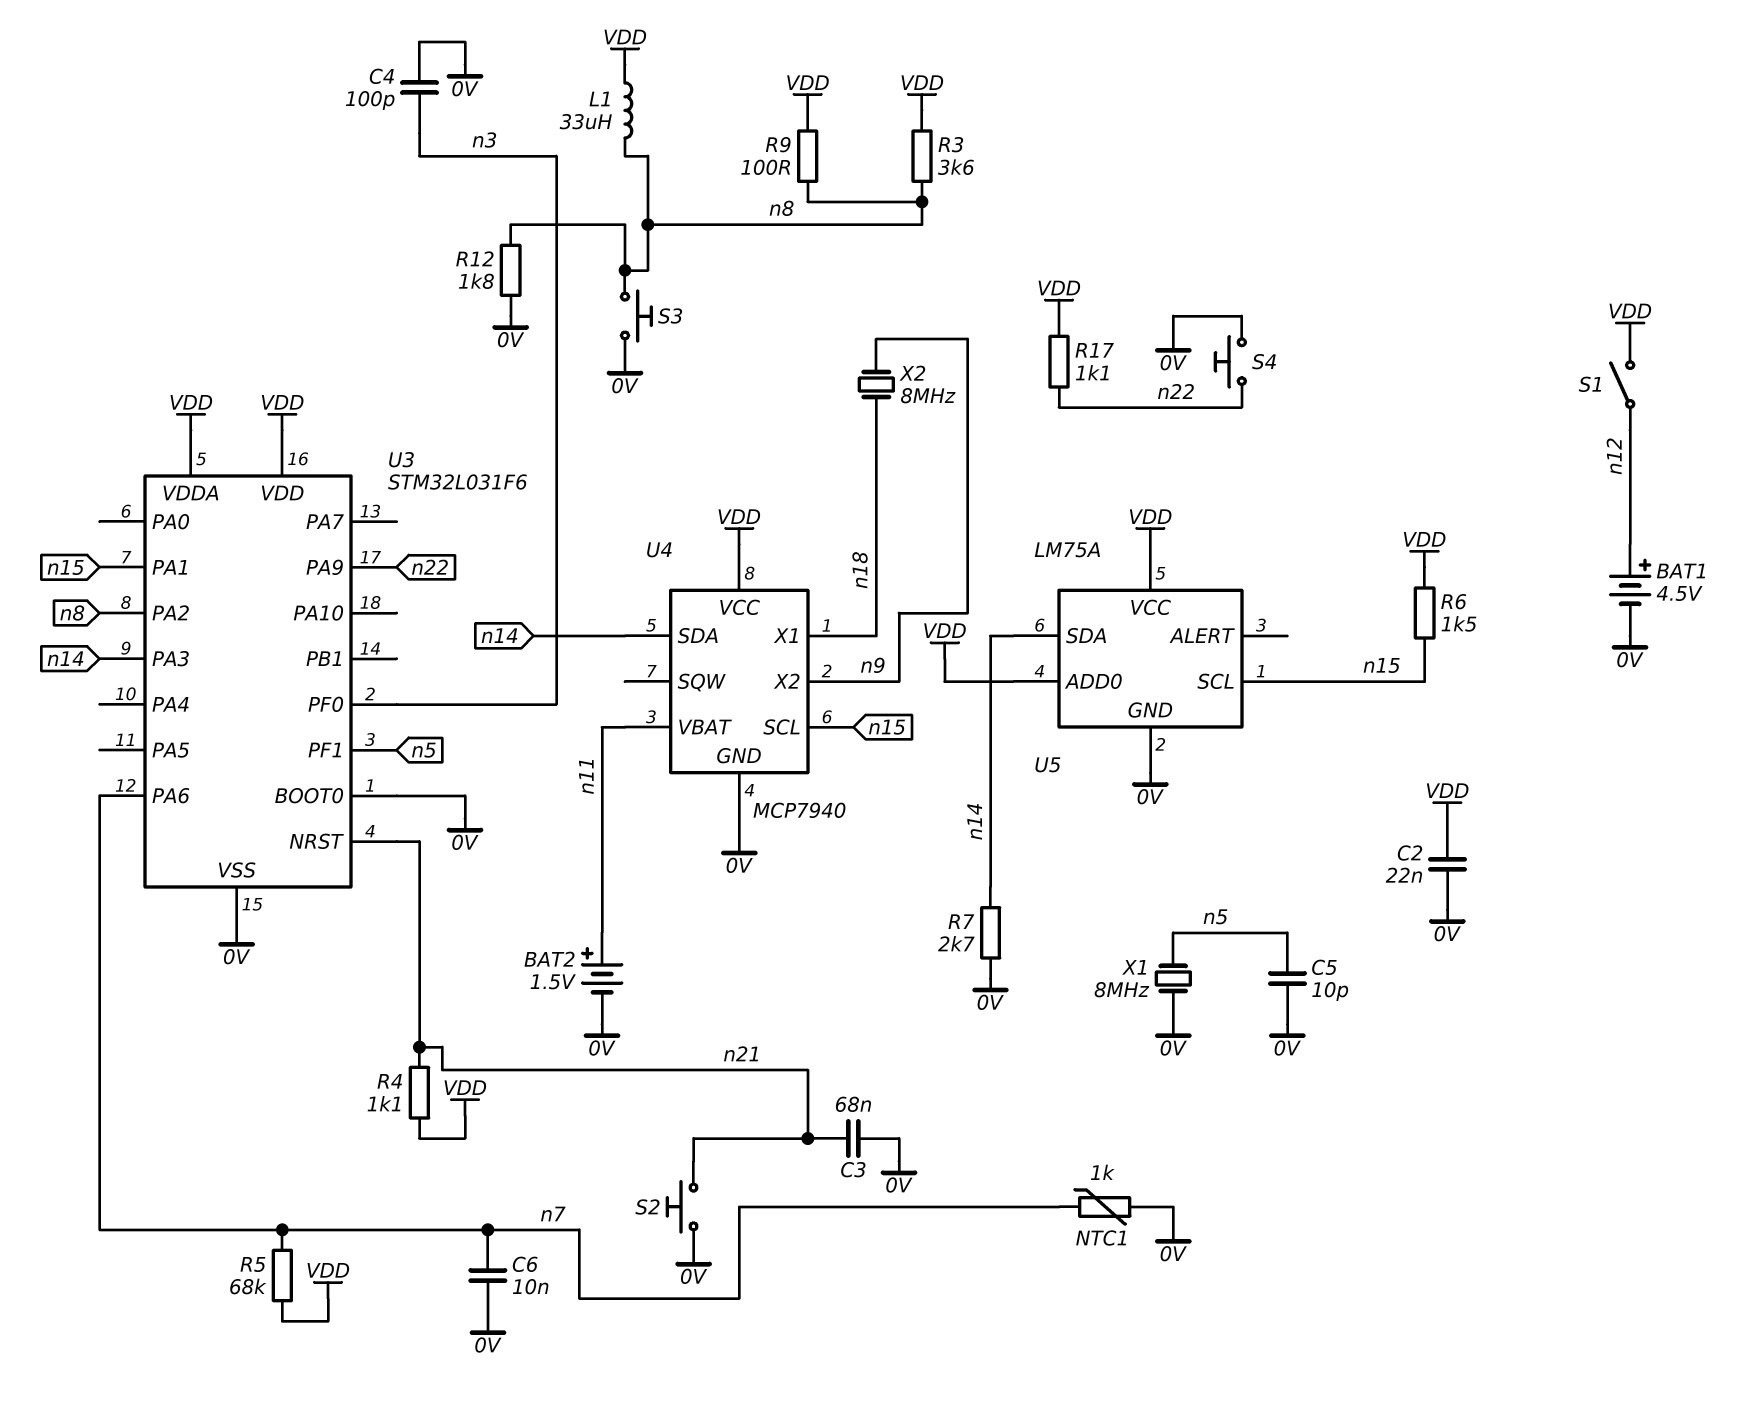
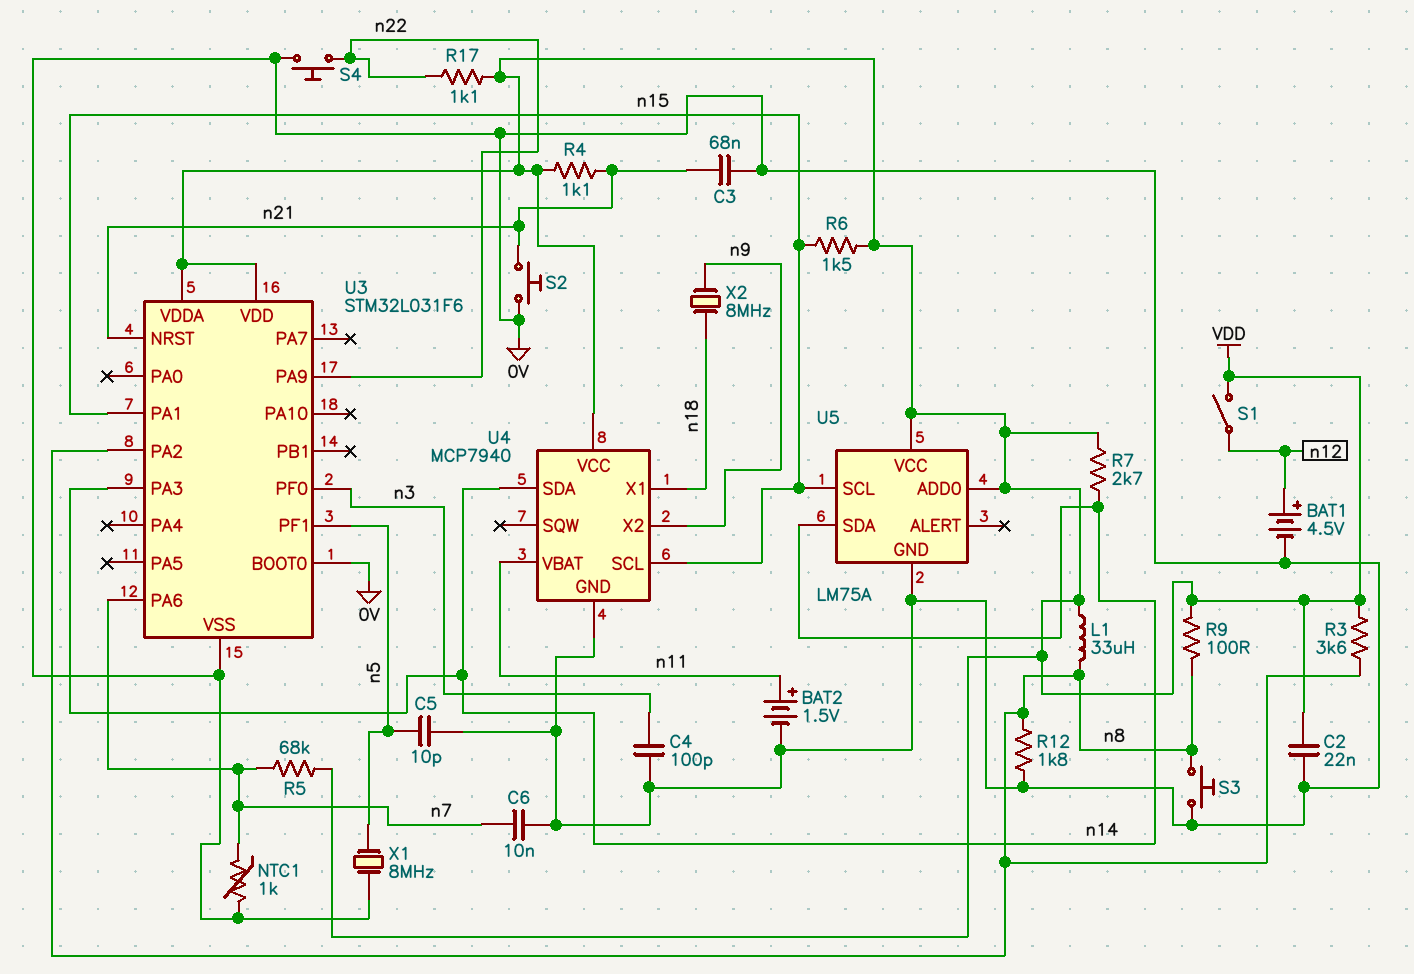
R7: 2.7k (0V, n14) -> 2.7k (VDD, n14)

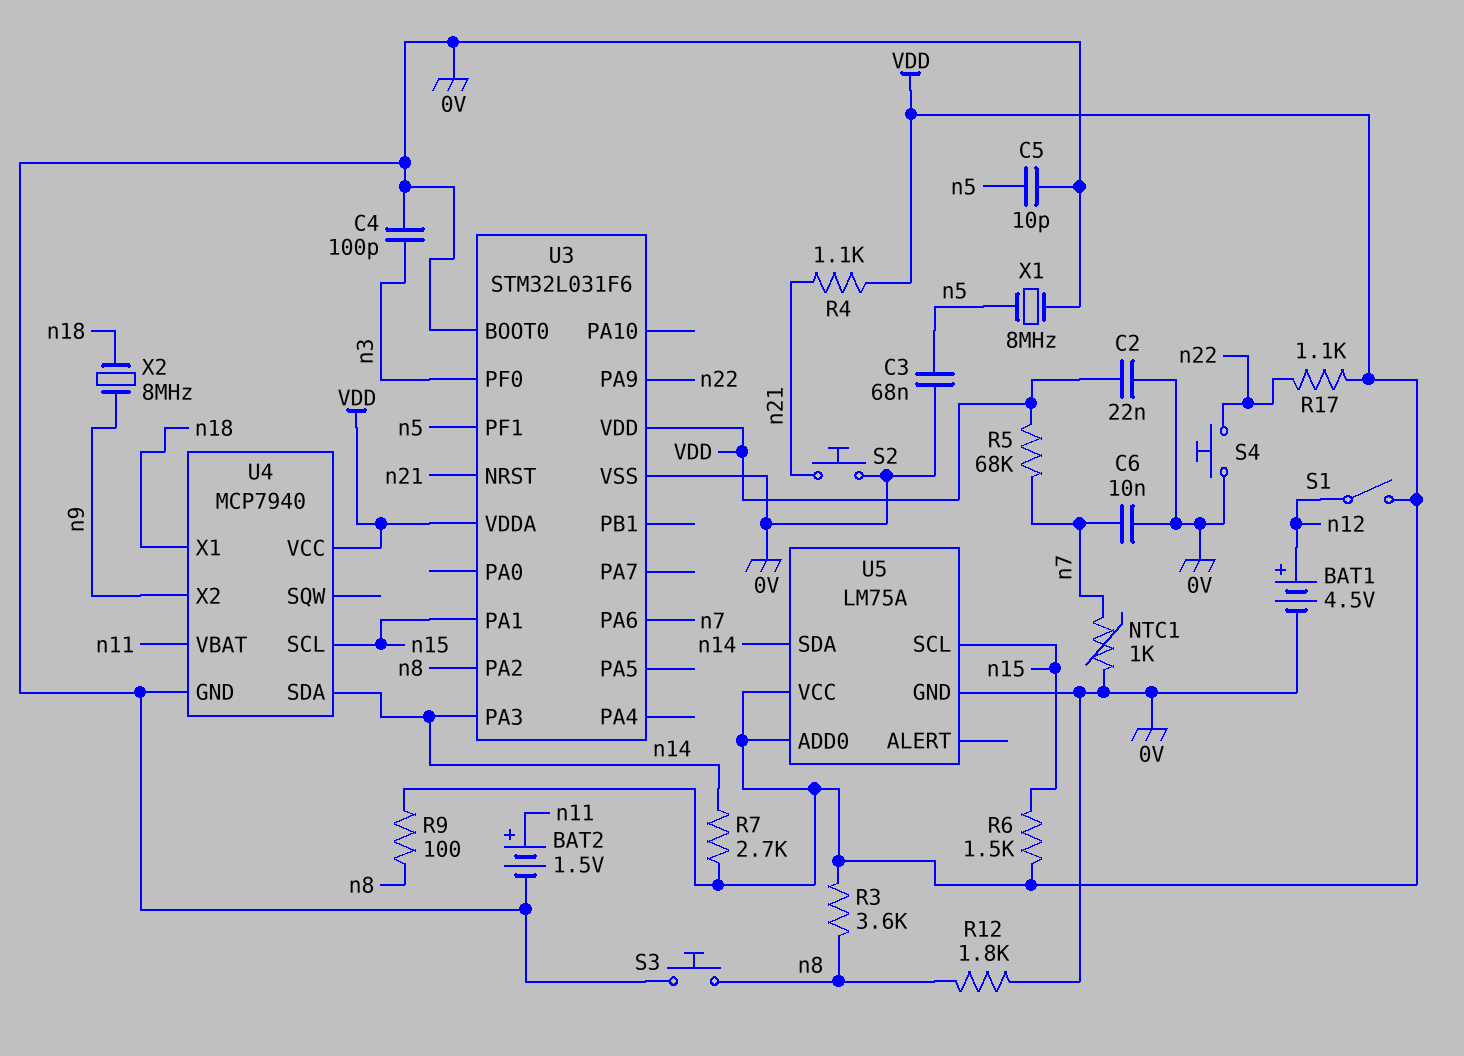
C3: 68nF (0V, n21) -> 68nF (0V, n5)
L1: 33uH (VDD, n8) -> none

